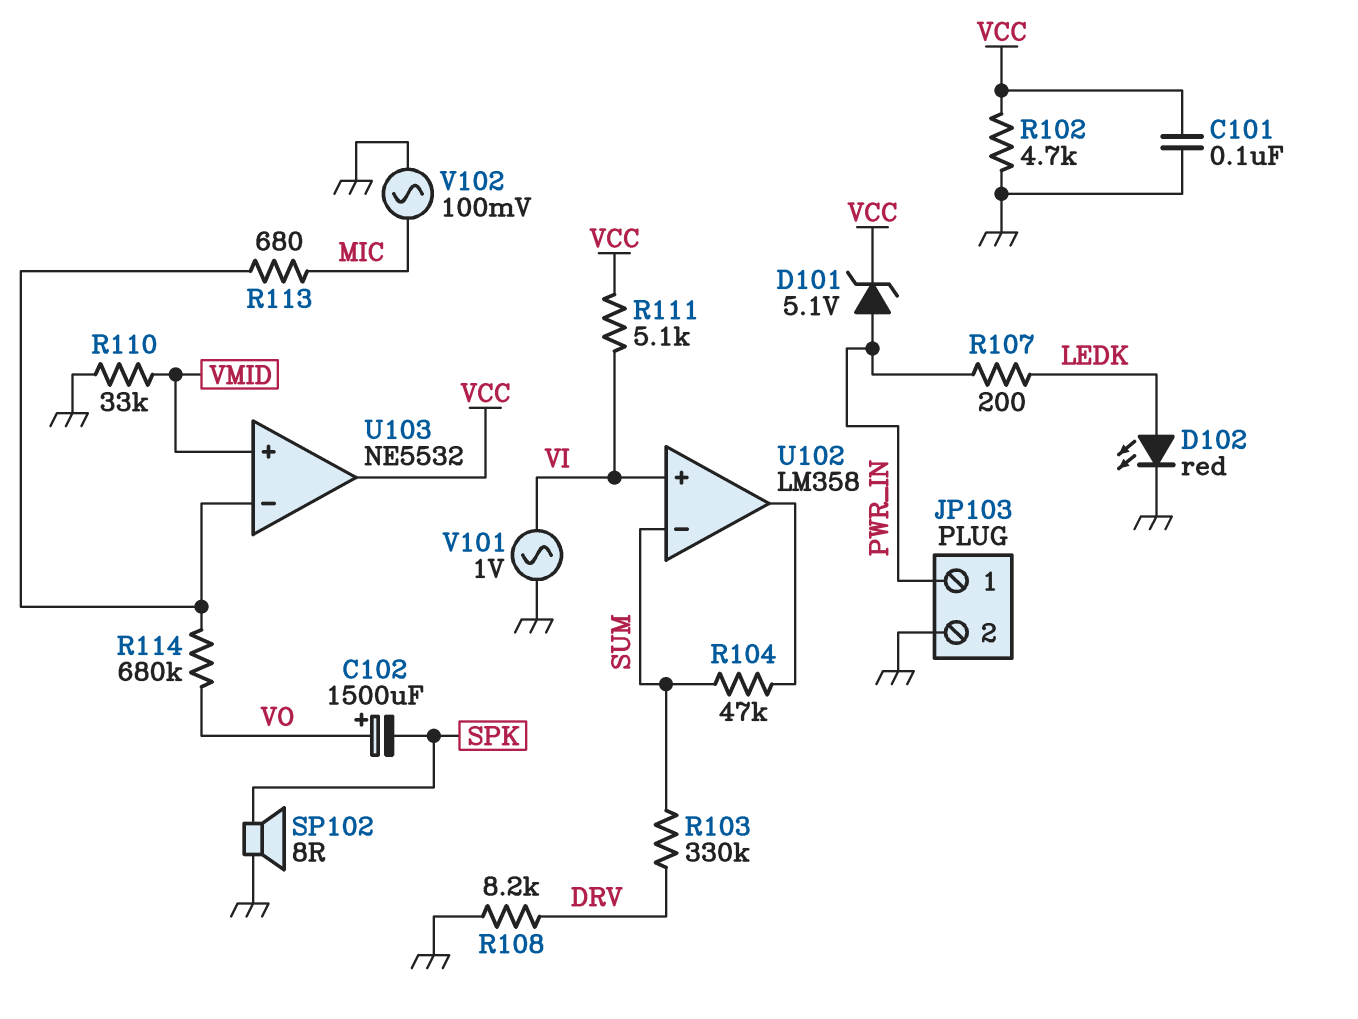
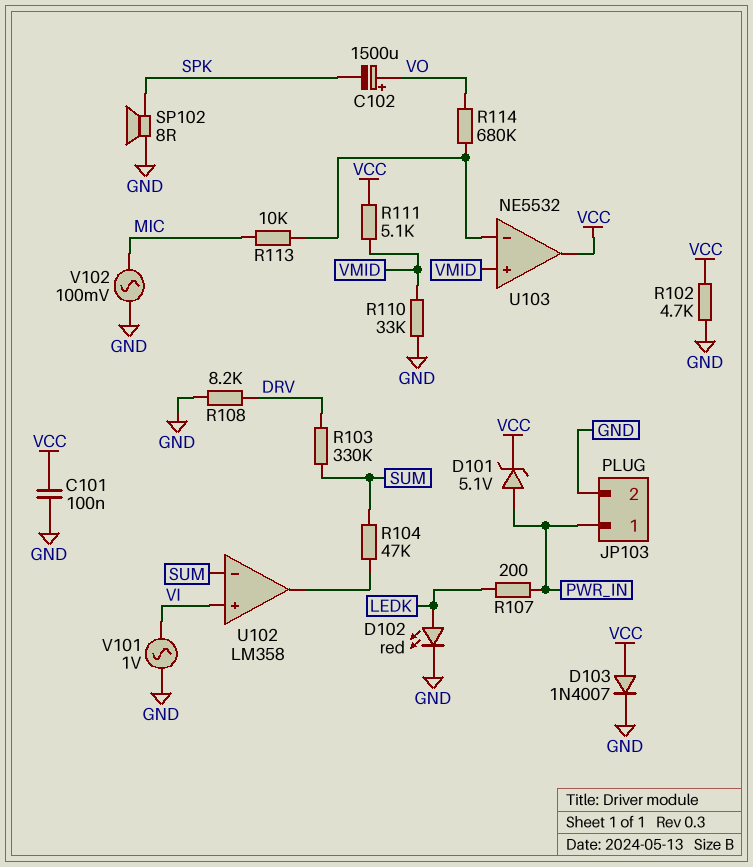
D103: none -> diode 1N4007 (A VCC, K GND)
R111: 5.1k (VCC, VI) -> 5.1k (VCC, VMID)
R113: 680 (MIC, U103/in-) -> 10k (MIC, U103/in-)

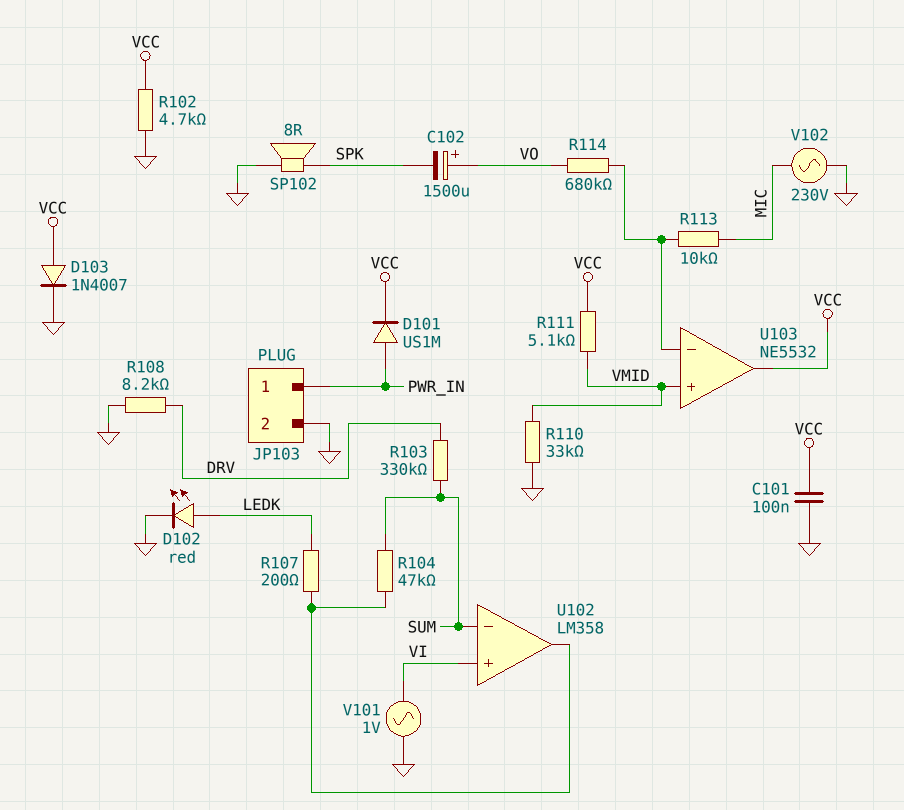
D101: zener 5.1V (A PWR_IN, K VCC) -> diode US1M (A PWR_IN, K VCC)
R107: 200 (LEDK, PWR_IN) -> 200 (LEDK, U102/out)
V102: AC 100mV (GND, MIC) -> AC 230V (GND, MIC)

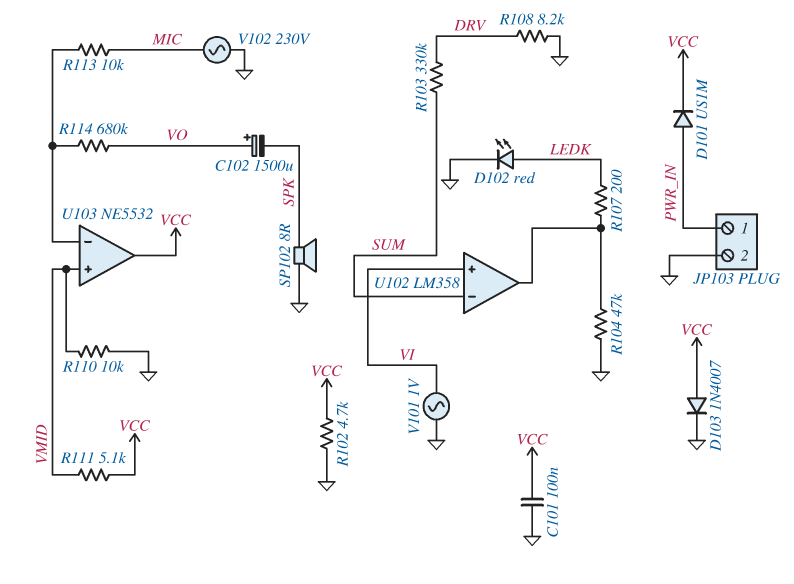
R104: 47k (SUM, U102/out) -> 47k (GND, U102/out)
R110: 33k (GND, VMID) -> 10k (GND, VMID)

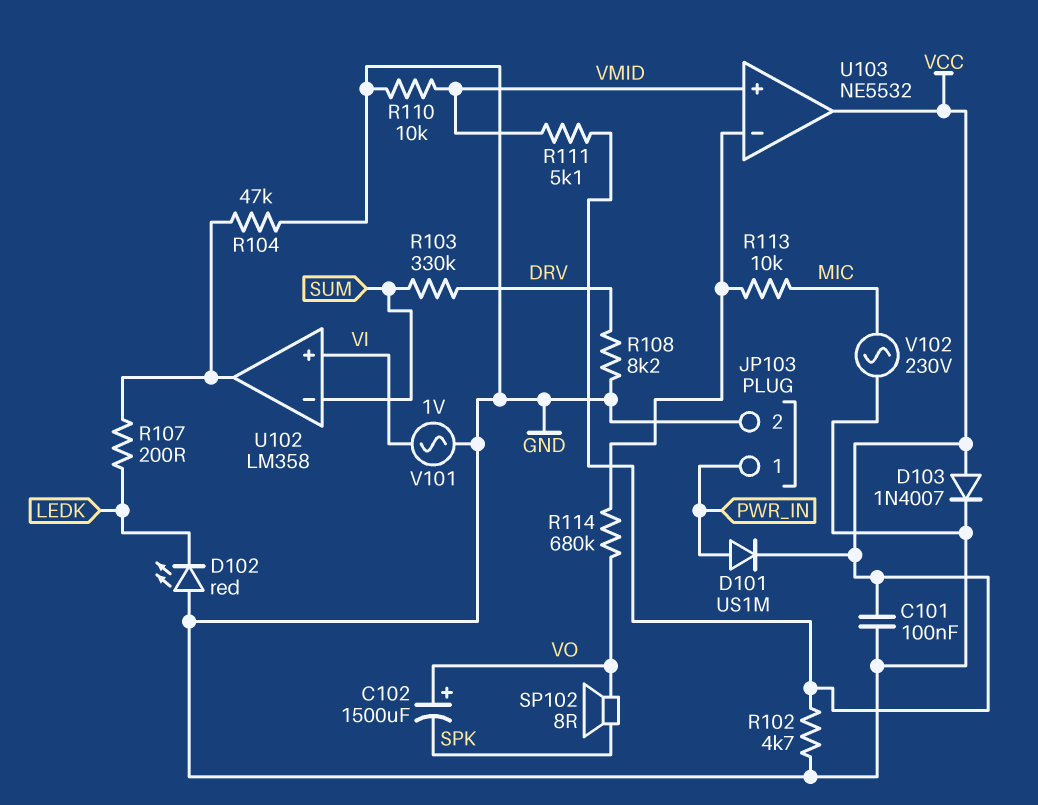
D102: LED red (A LEDK, K GND) -> LED red (A GND, K LEDK)
SP102: speaker 8R (GND, SPK) -> speaker 8R (SPK, VO)

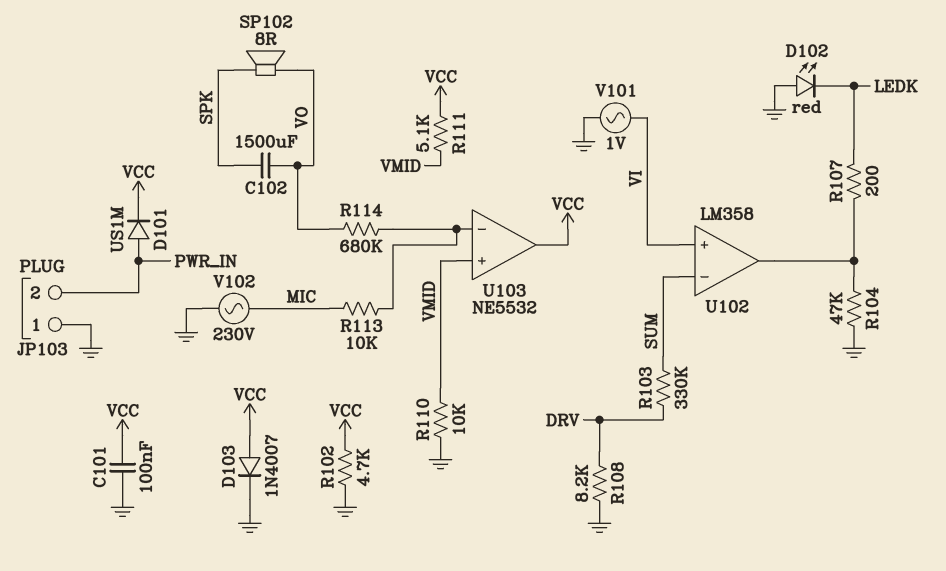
C102: 1500uF (plus VO, minus SPK) -> 1500uF (SPK, VO)
JP103 pin 1: PWR_IN -> GND
JP103 pin 2: GND -> PWR_IN

